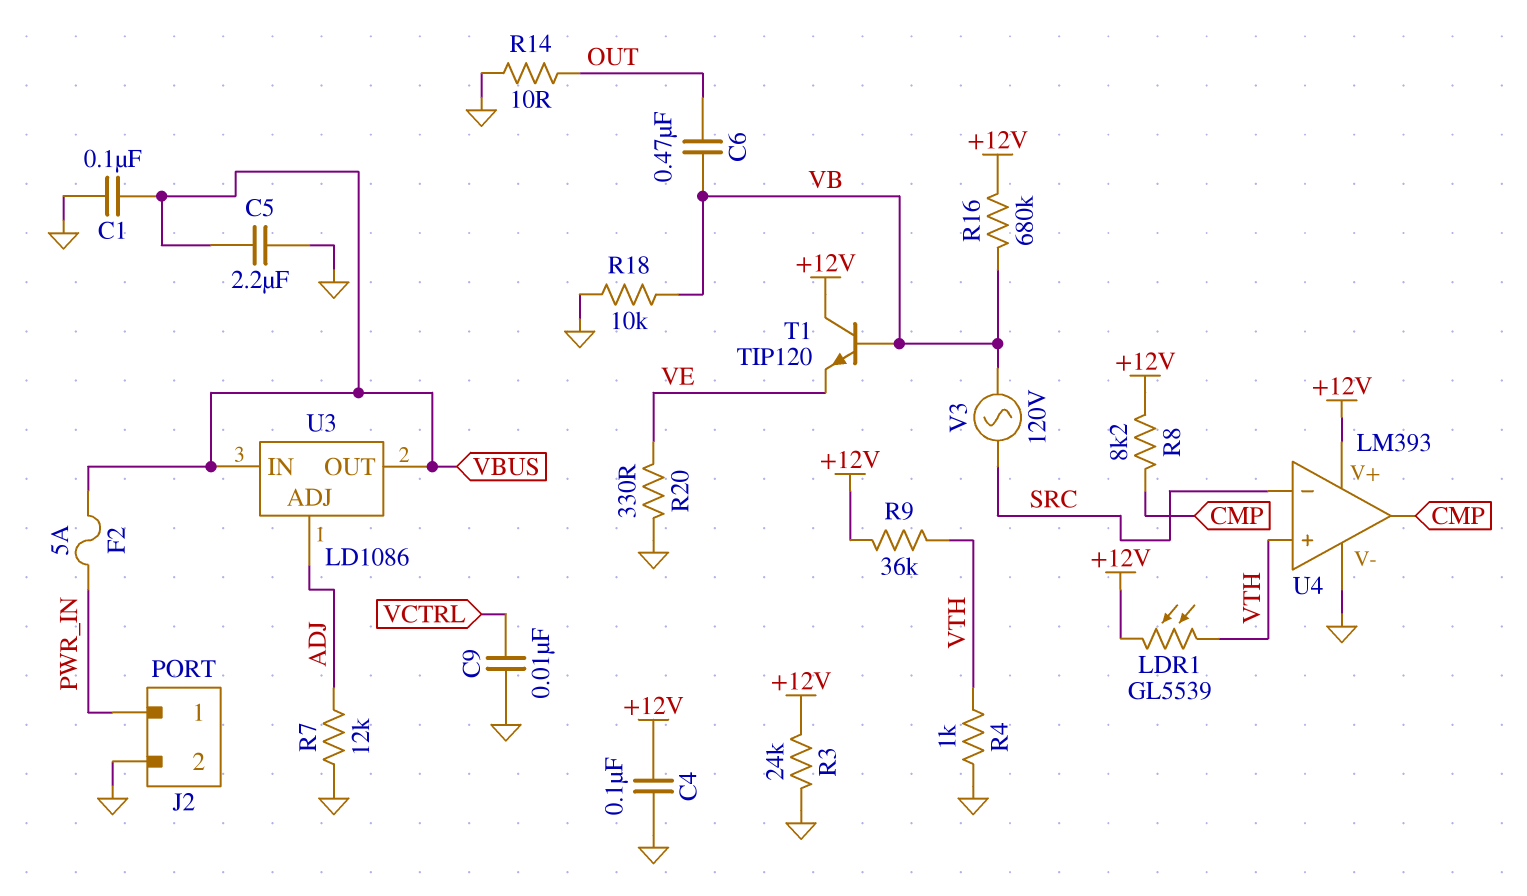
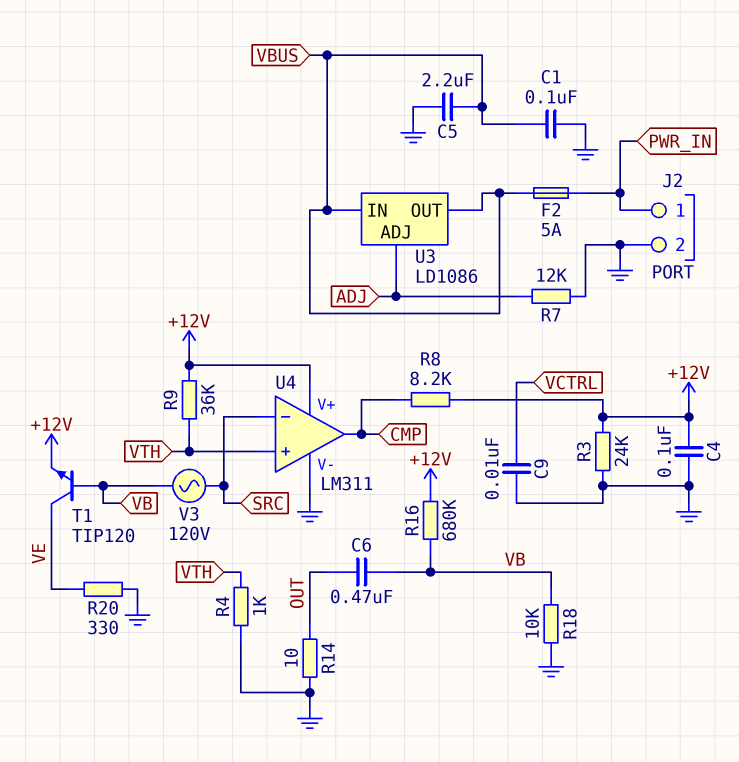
LDR1: GL5539 (+12V, VTH) -> none
T1: NPN TIP120 (B VB, C +12V, E VE) -> NPN TIP120 (B VB, C VE, E +12V)
U4: LM393 -> LM311

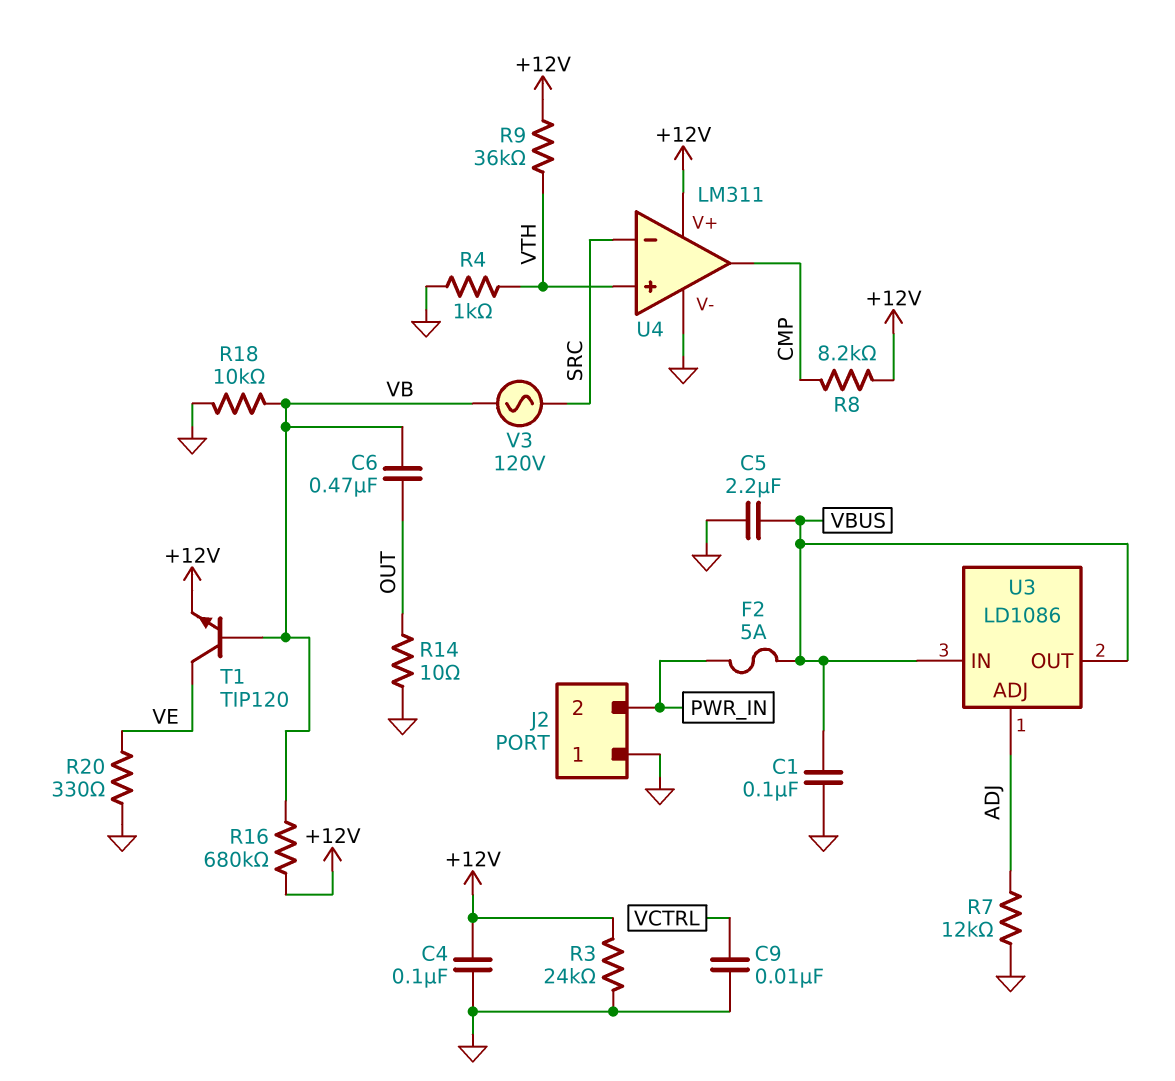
J2 pin 1: PWR_IN -> GND
J2 pin 2: GND -> PWR_IN

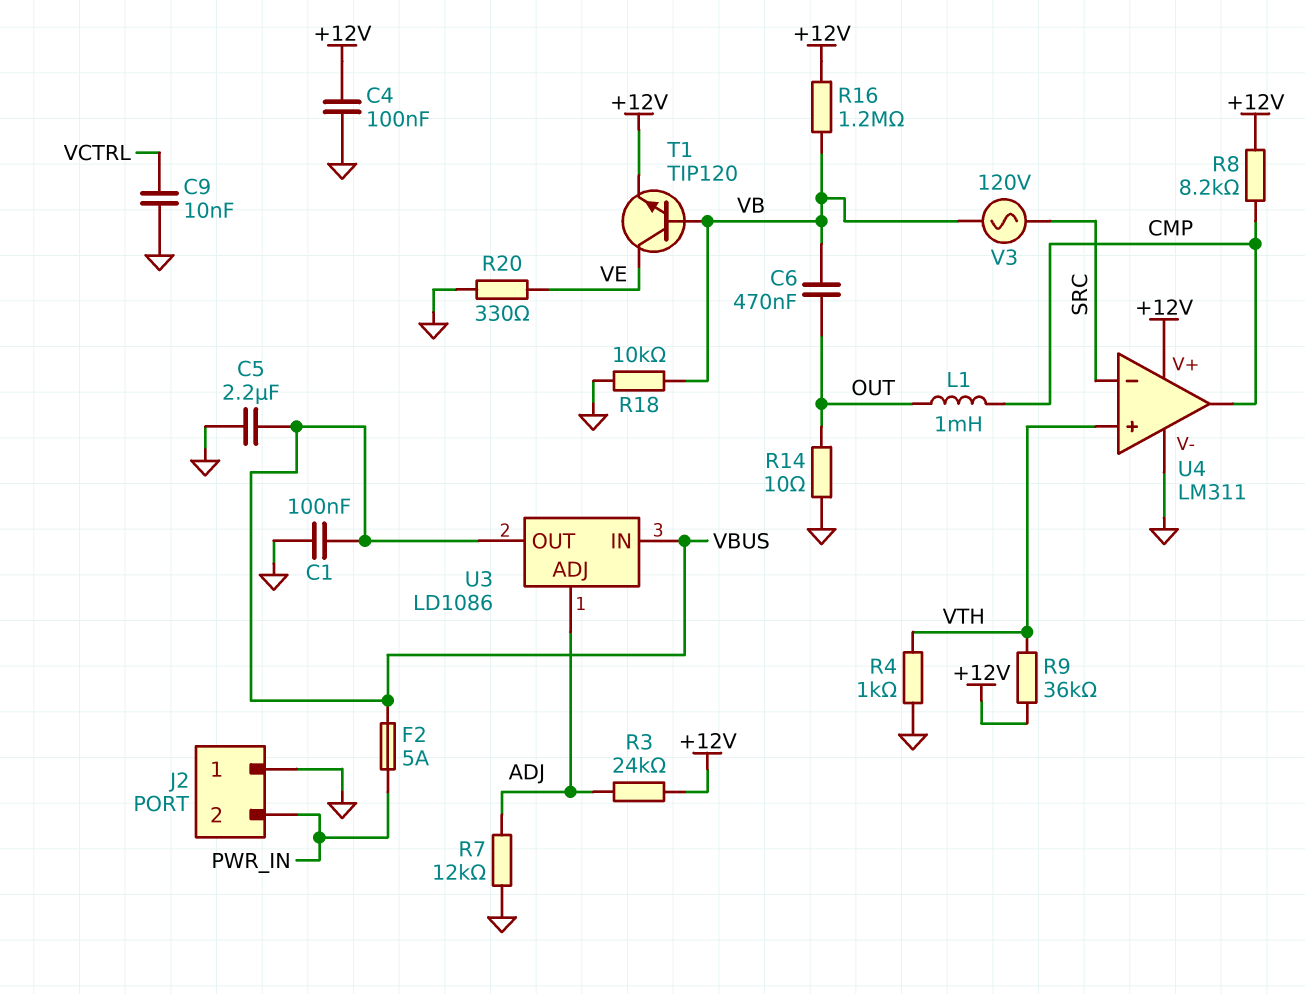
L1: none -> 1mH (CMP, OUT)
R3: 24k (+12V, GND) -> 24k (+12V, ADJ)
R16: 680k (+12V, VB) -> 1.2M (+12V, VB)

